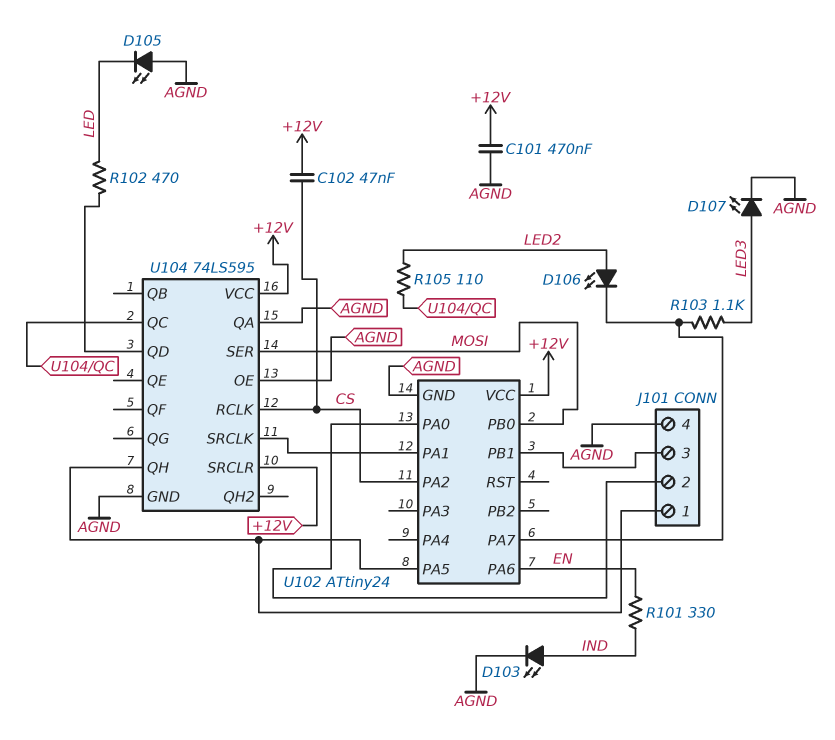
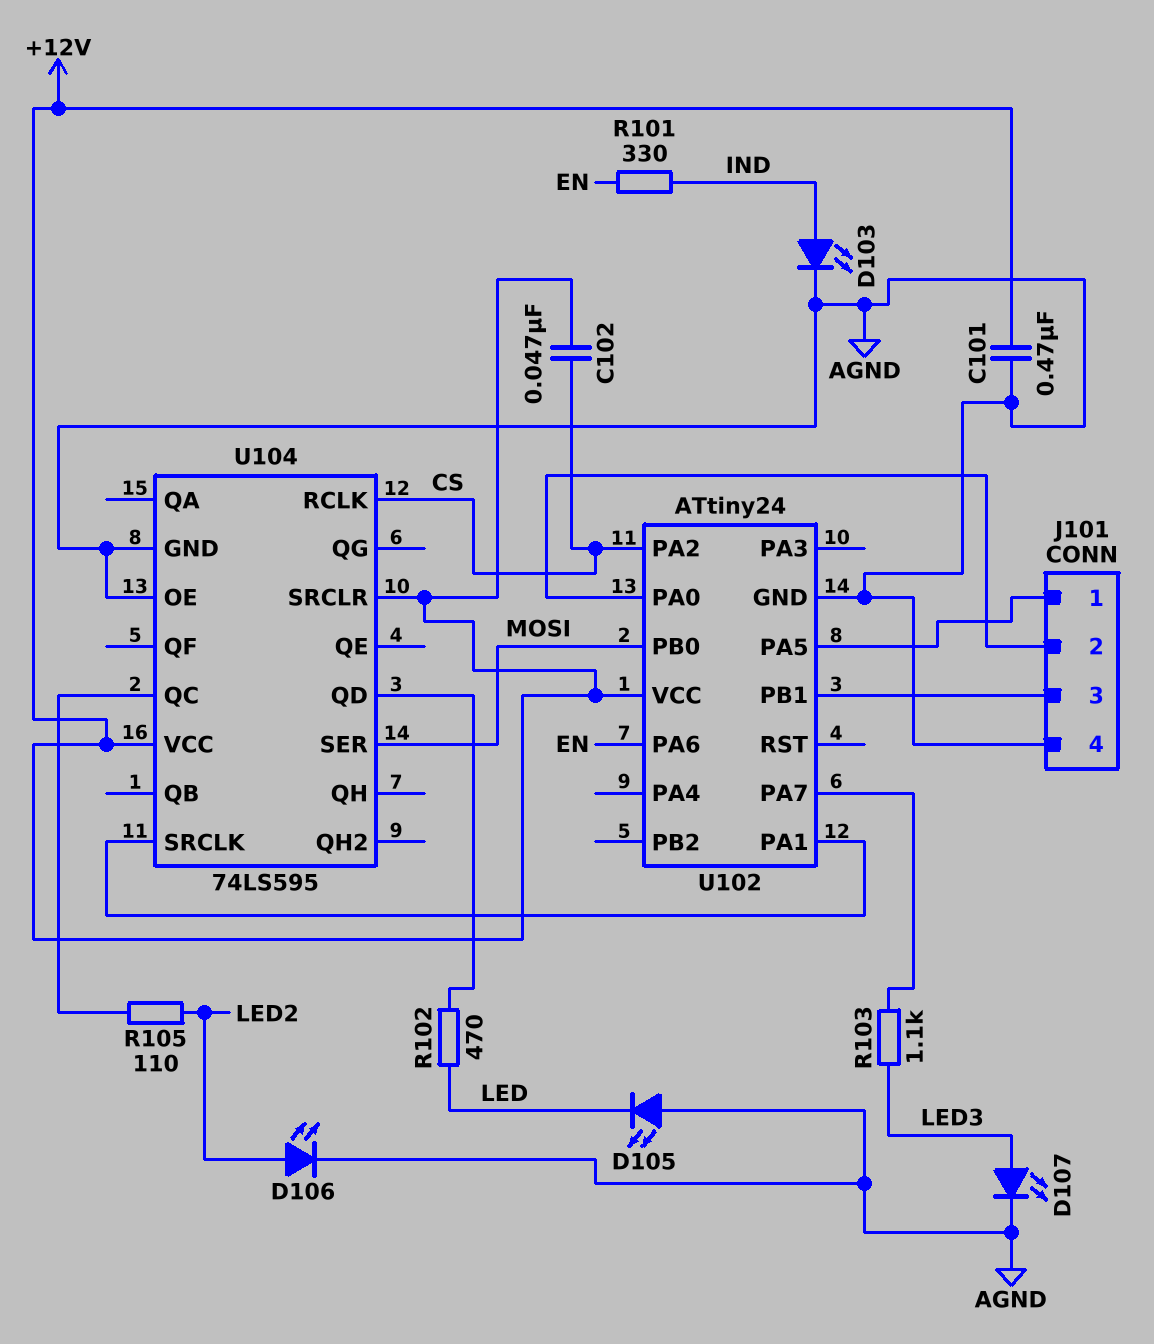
D106: LED (A LED2, K U102/PA7) -> LED (A LED2, K AGND)
U104 pin QA: AGND -> none
U104 pin QH: J101/1 -> none

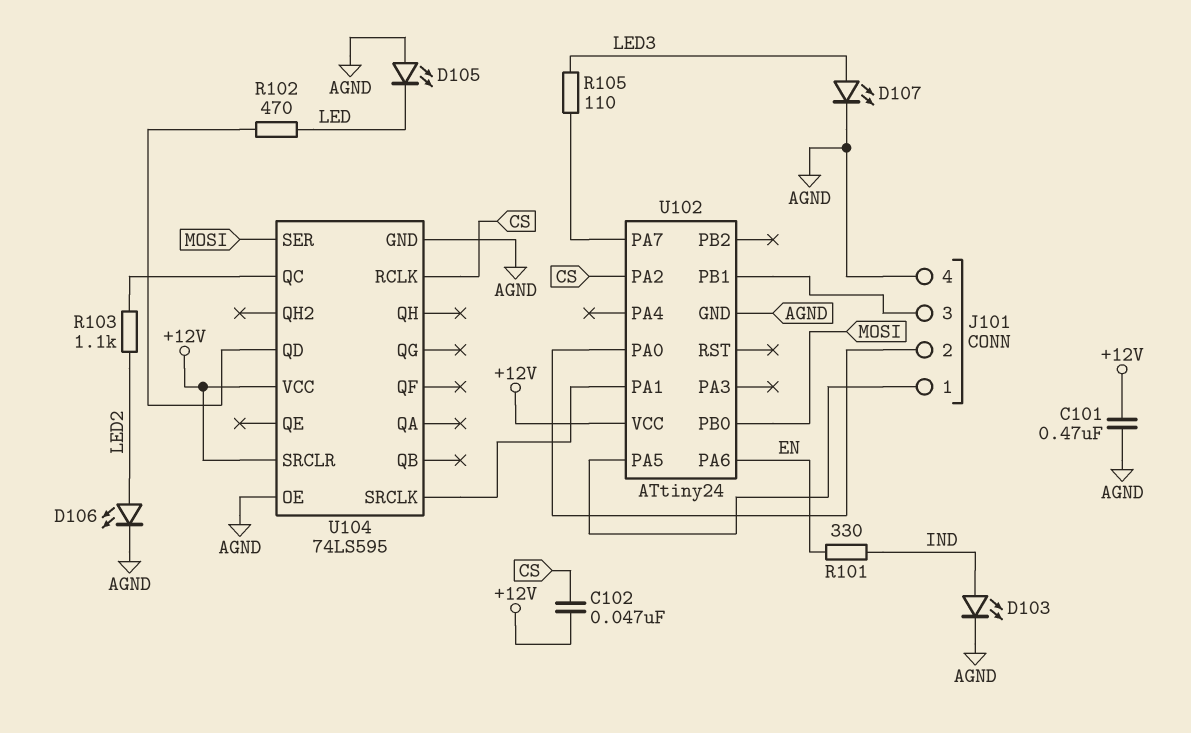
R103: 1.1k (LED3, U102/PA7) -> 1.1k (LED2, U104/QC)
R105: 110 (LED2, U104/QC) -> 110 (LED3, U102/PA7)

